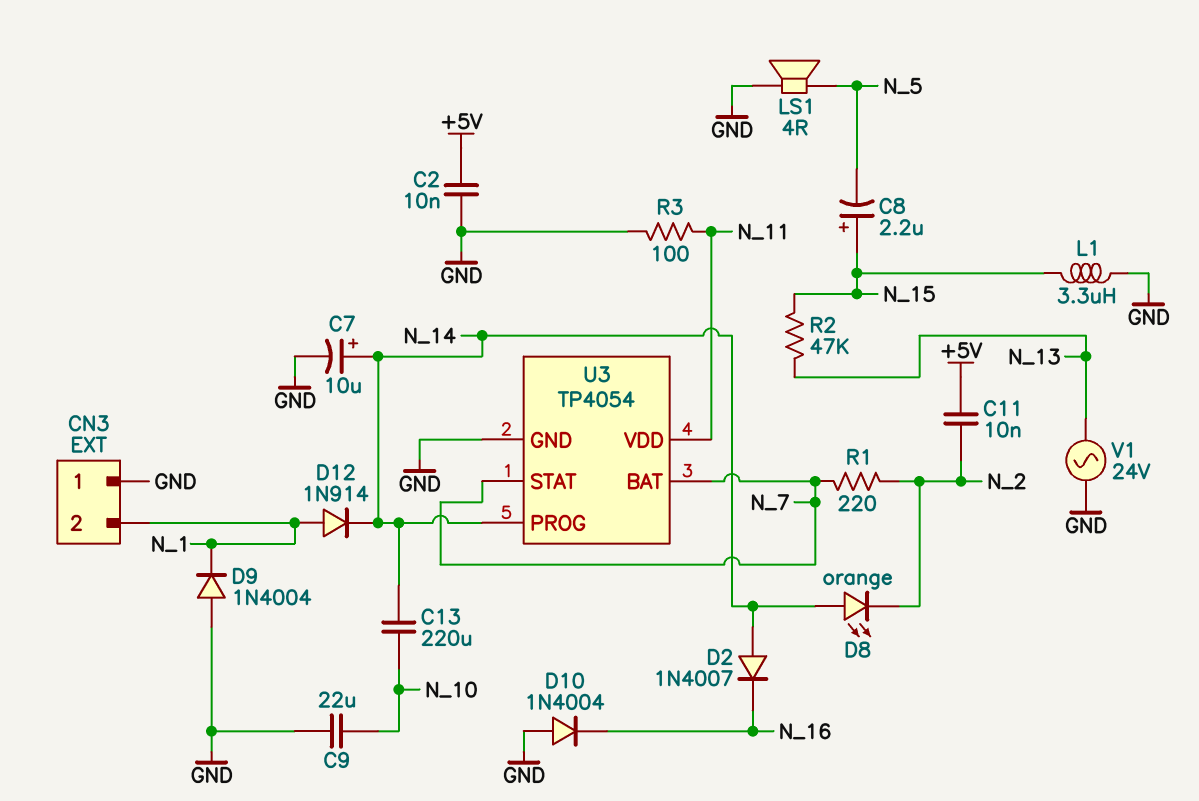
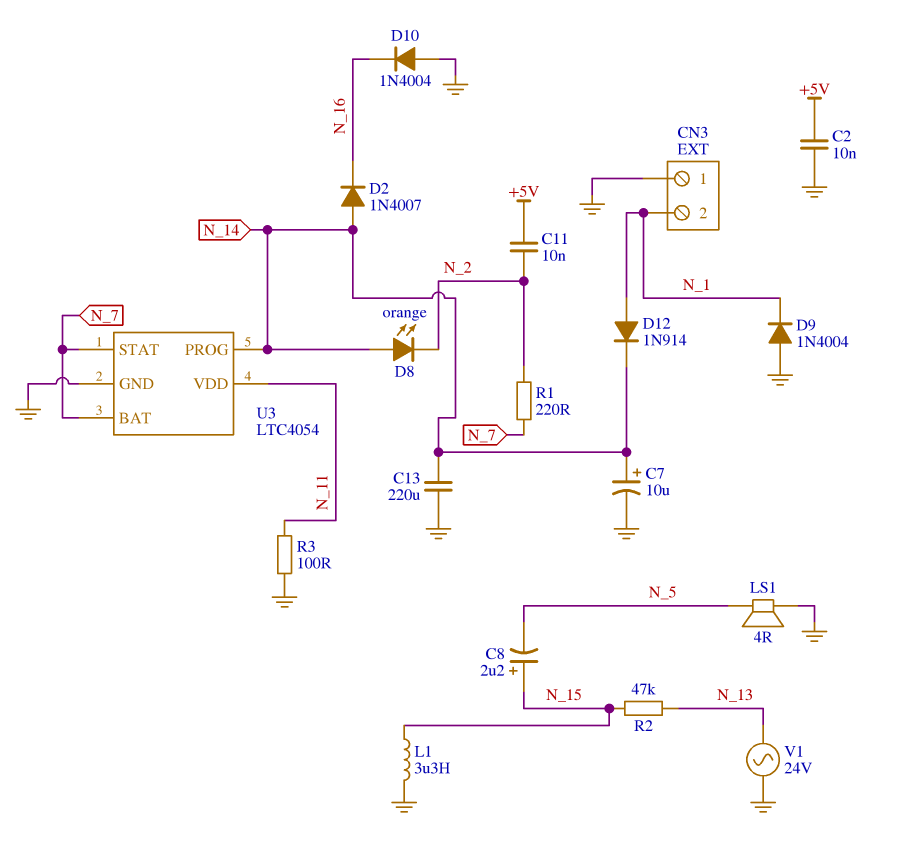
C9: 22uF (GND, N_10) -> none
C13: 220uF (N_10, N_14) -> 220uF (GND, N_14)
U3: TP4054 -> LTC4054

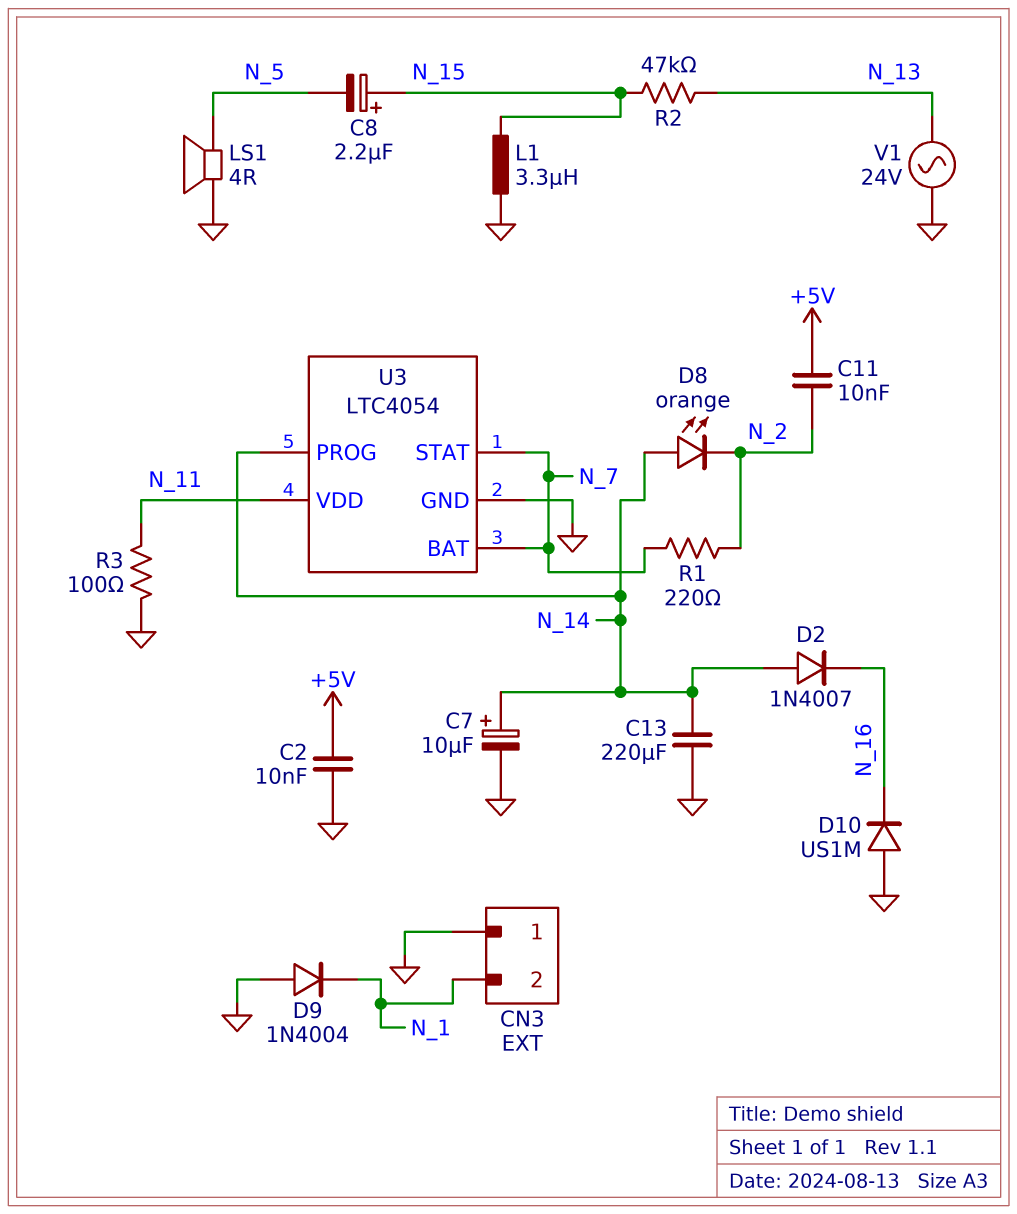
D10: diode 1N4004 (A GND, K N_16) -> diode US1M (A GND, K N_16)
D12: diode 1N914 (A N_1, K N_14) -> none

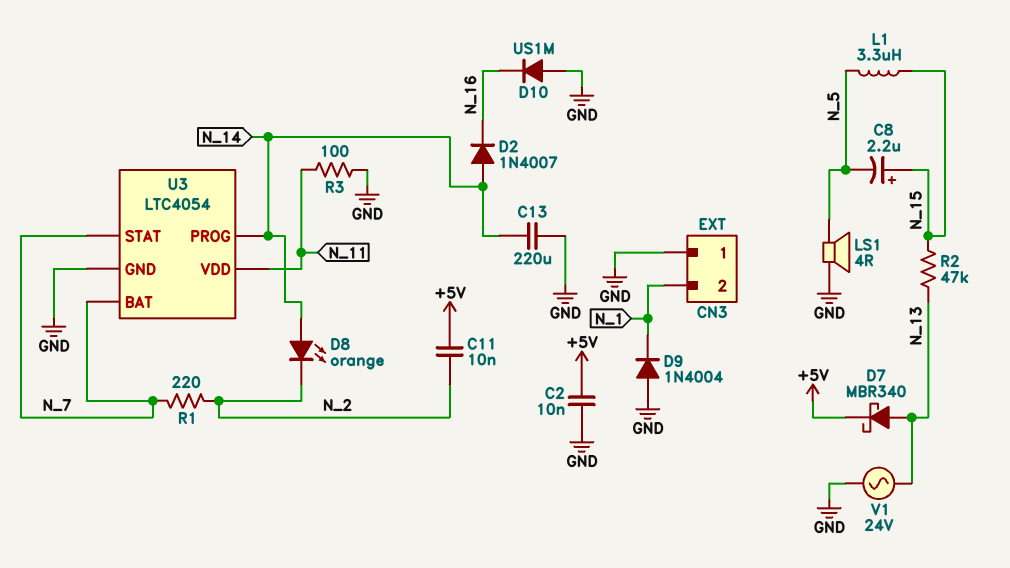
C7: 10uF (plus N_14, minus GND) -> none
D7: none -> schottky MBR340 (A N_13, K +5V)
L1: 3.3uH (GND, N_15) -> 3.3uH (N_5, N_15)

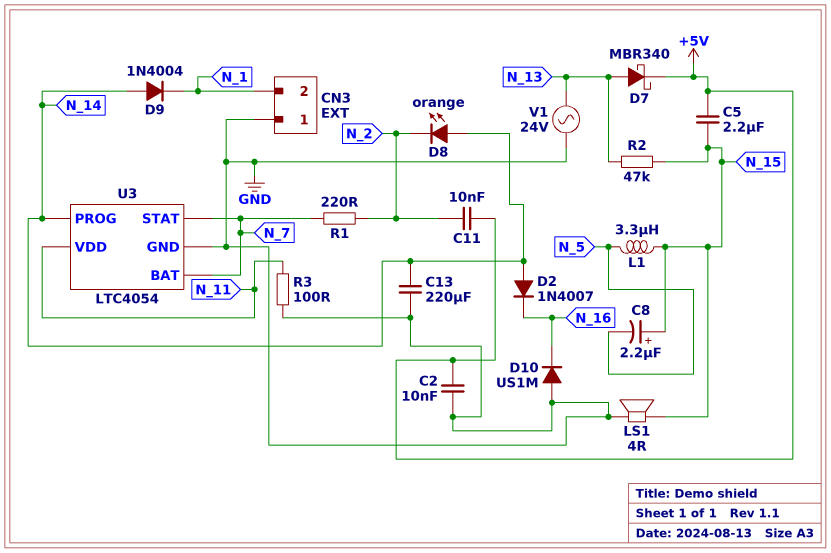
C5: none -> 2.2uF (+5V, N_15)
D9: diode 1N4004 (A GND, K N_1) -> diode 1N4004 (A N_14, K N_1)
LS1: speaker 4R (GND, N_5) -> speaker 4R (GND, N_15)

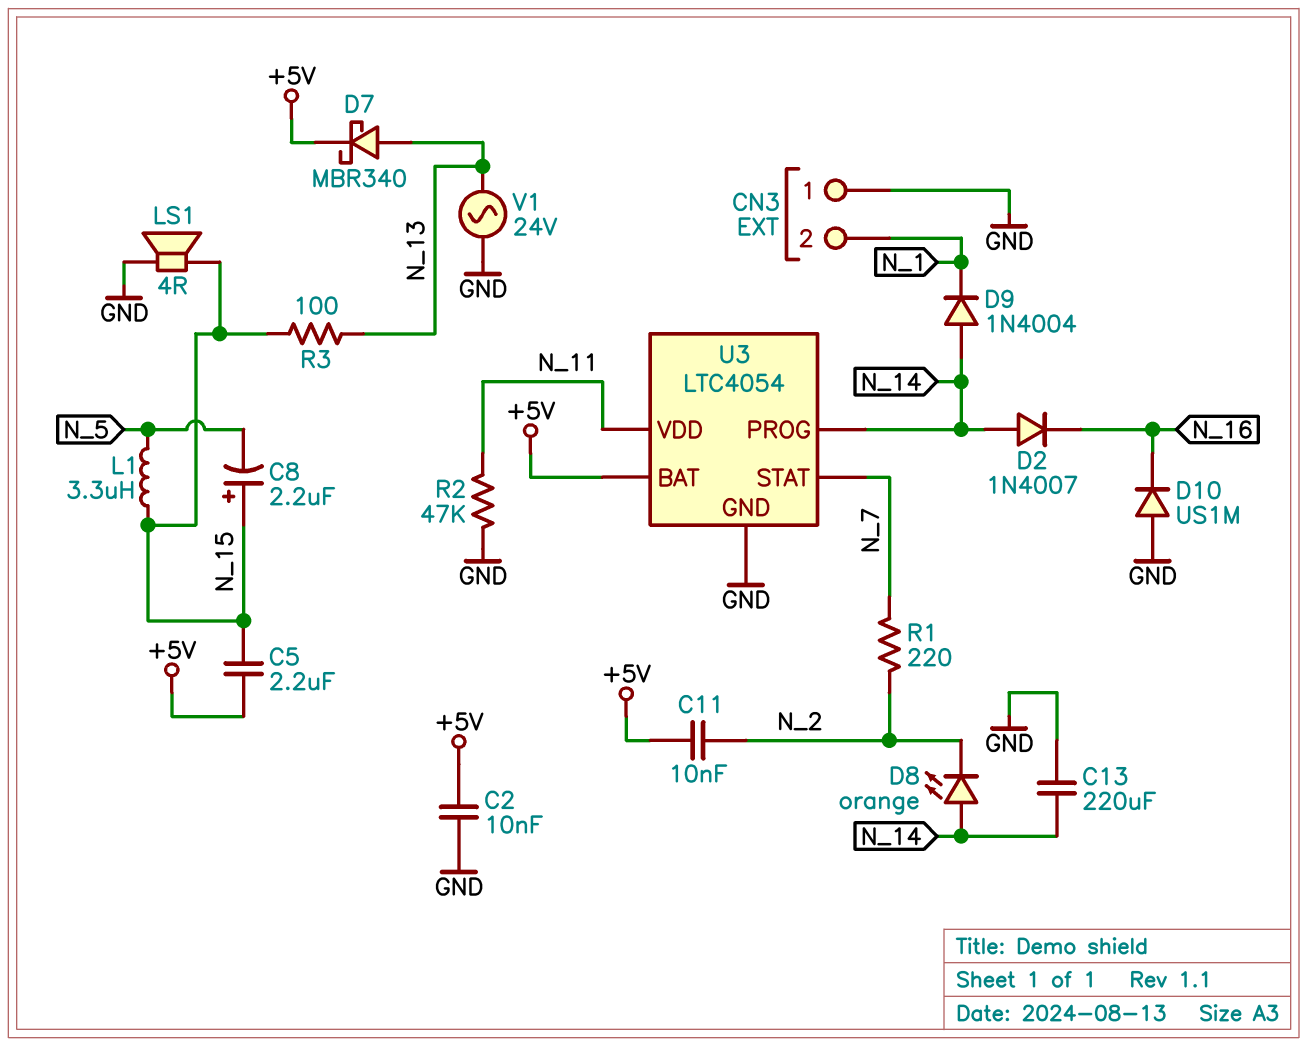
R2: 47k (N_13, N_15) -> 47k (GND, N_11)
R3: 100 (GND, N_11) -> 100 (N_13, N_15)
U3 pin BAT: N_7 -> +5V

